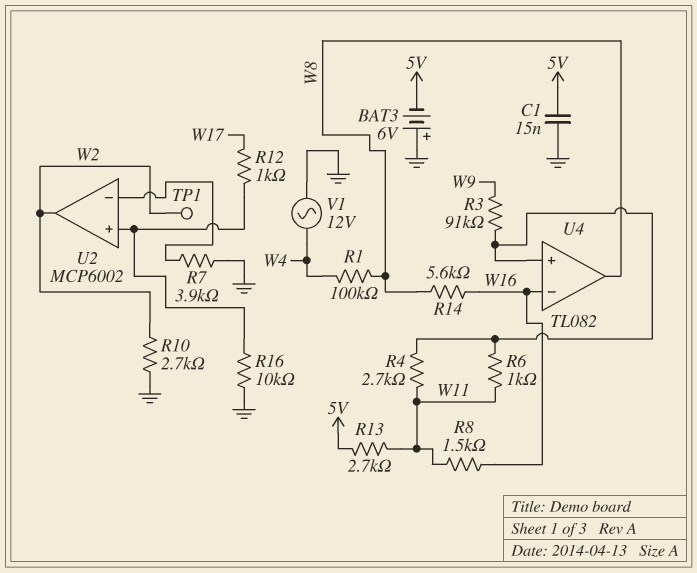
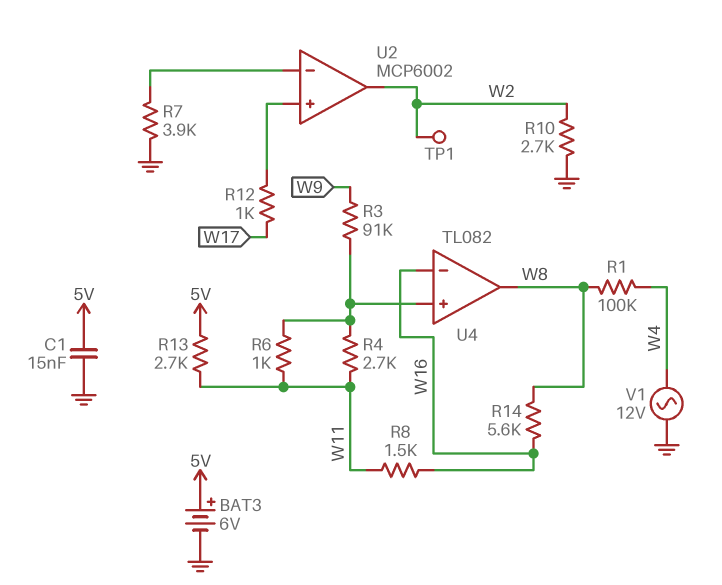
BAT3: 6V (plus GND, minus 5V) -> 6V (plus 5V, minus GND)
R16: 10k (GND, U2/in+) -> none

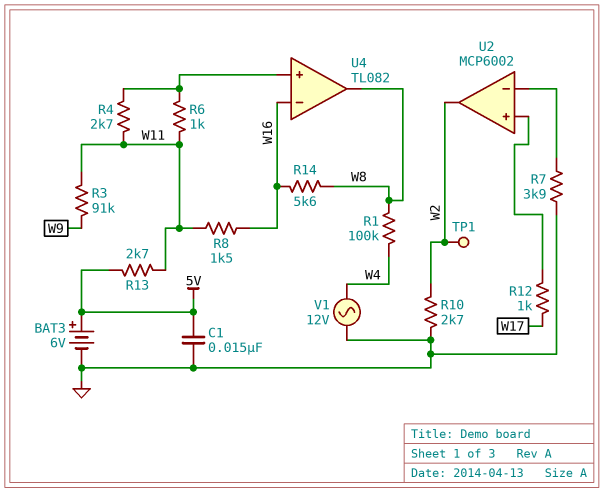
R3: 91k (U4/in+, W9) -> 91k (W9, W11)

